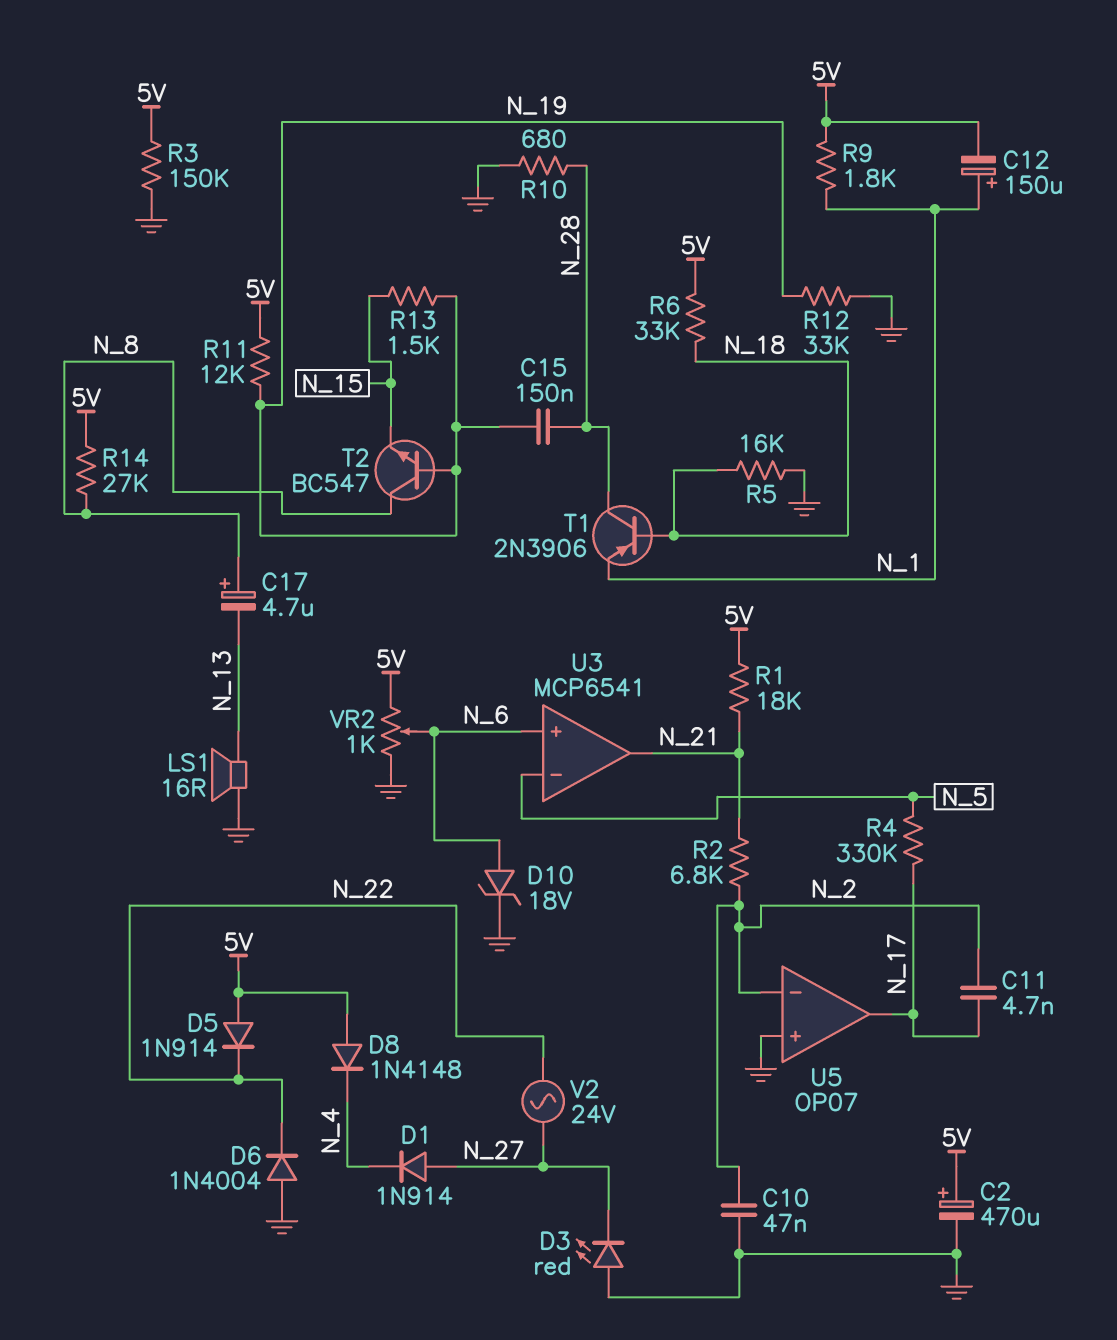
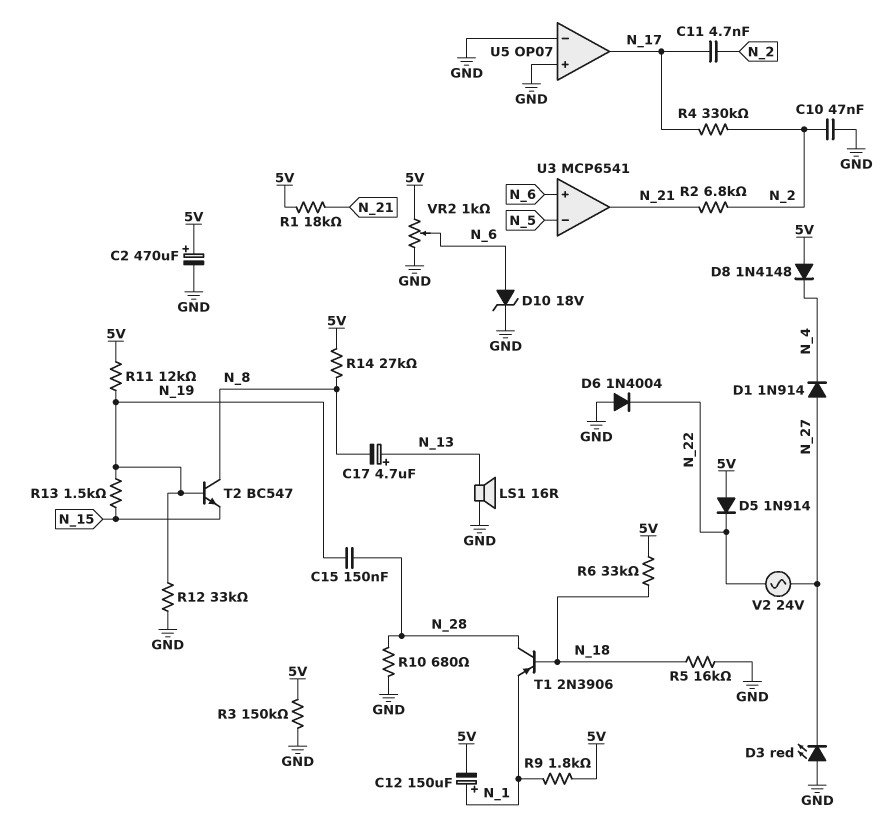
C17: 4.7uF (plus N_8, minus N_13) -> 4.7uF (plus N_13, minus N_8)
R4: 330k (N_5, N_17) -> 330k (N_2, N_17)
U5 pin in-: N_2 -> GND

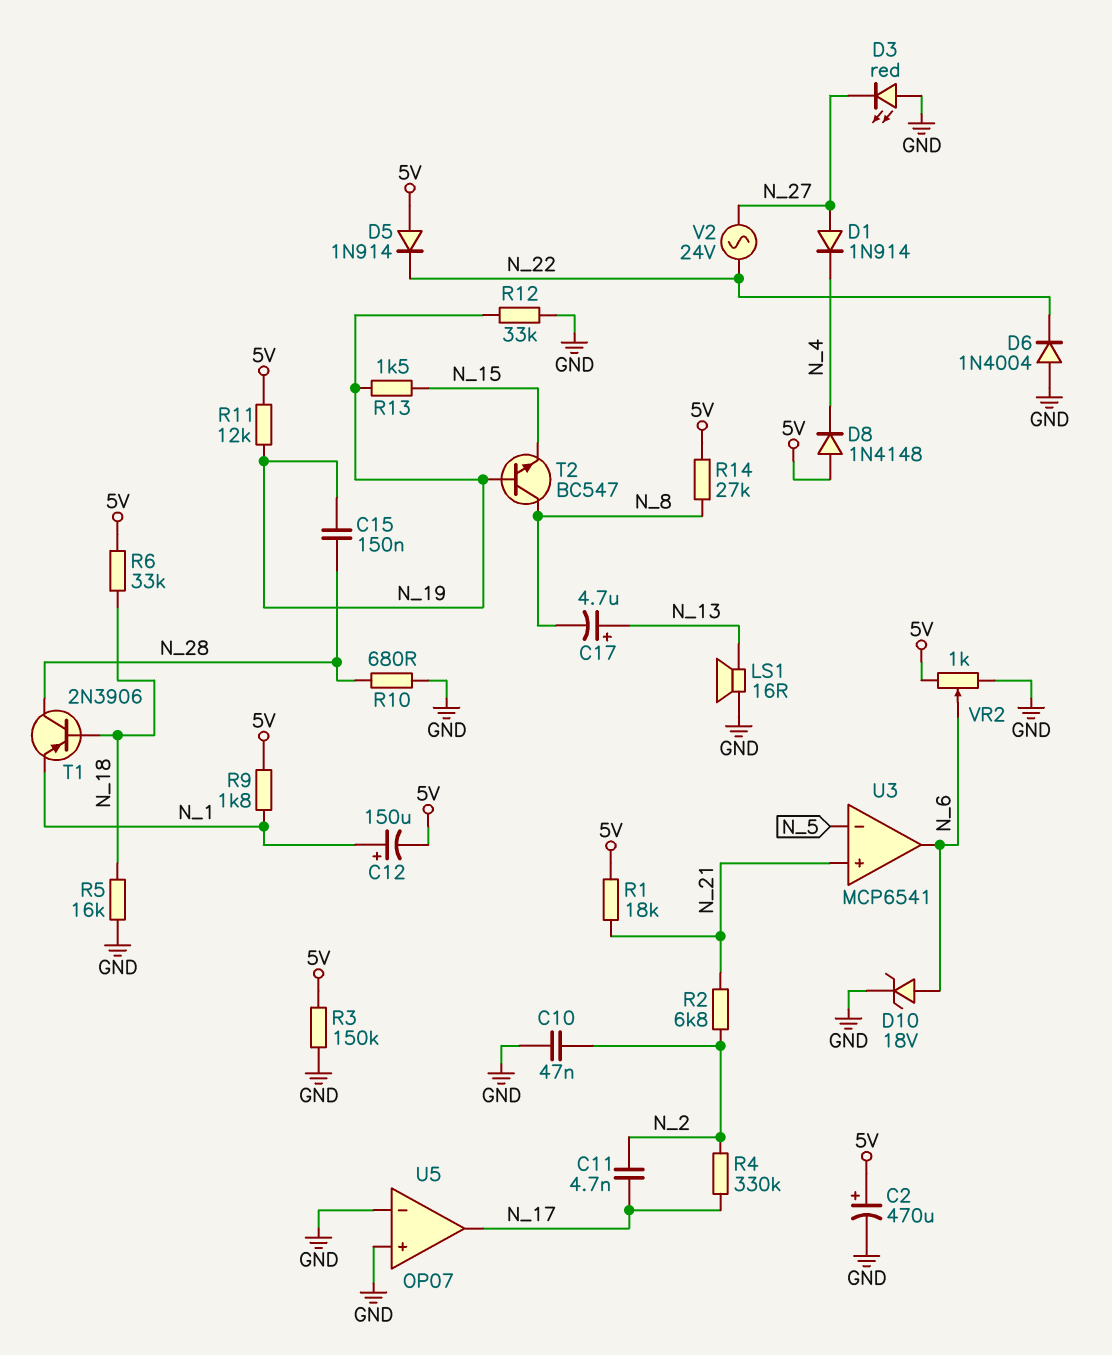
U3 pin in+: N_6 -> N_21
U3 pin out: N_21 -> N_6

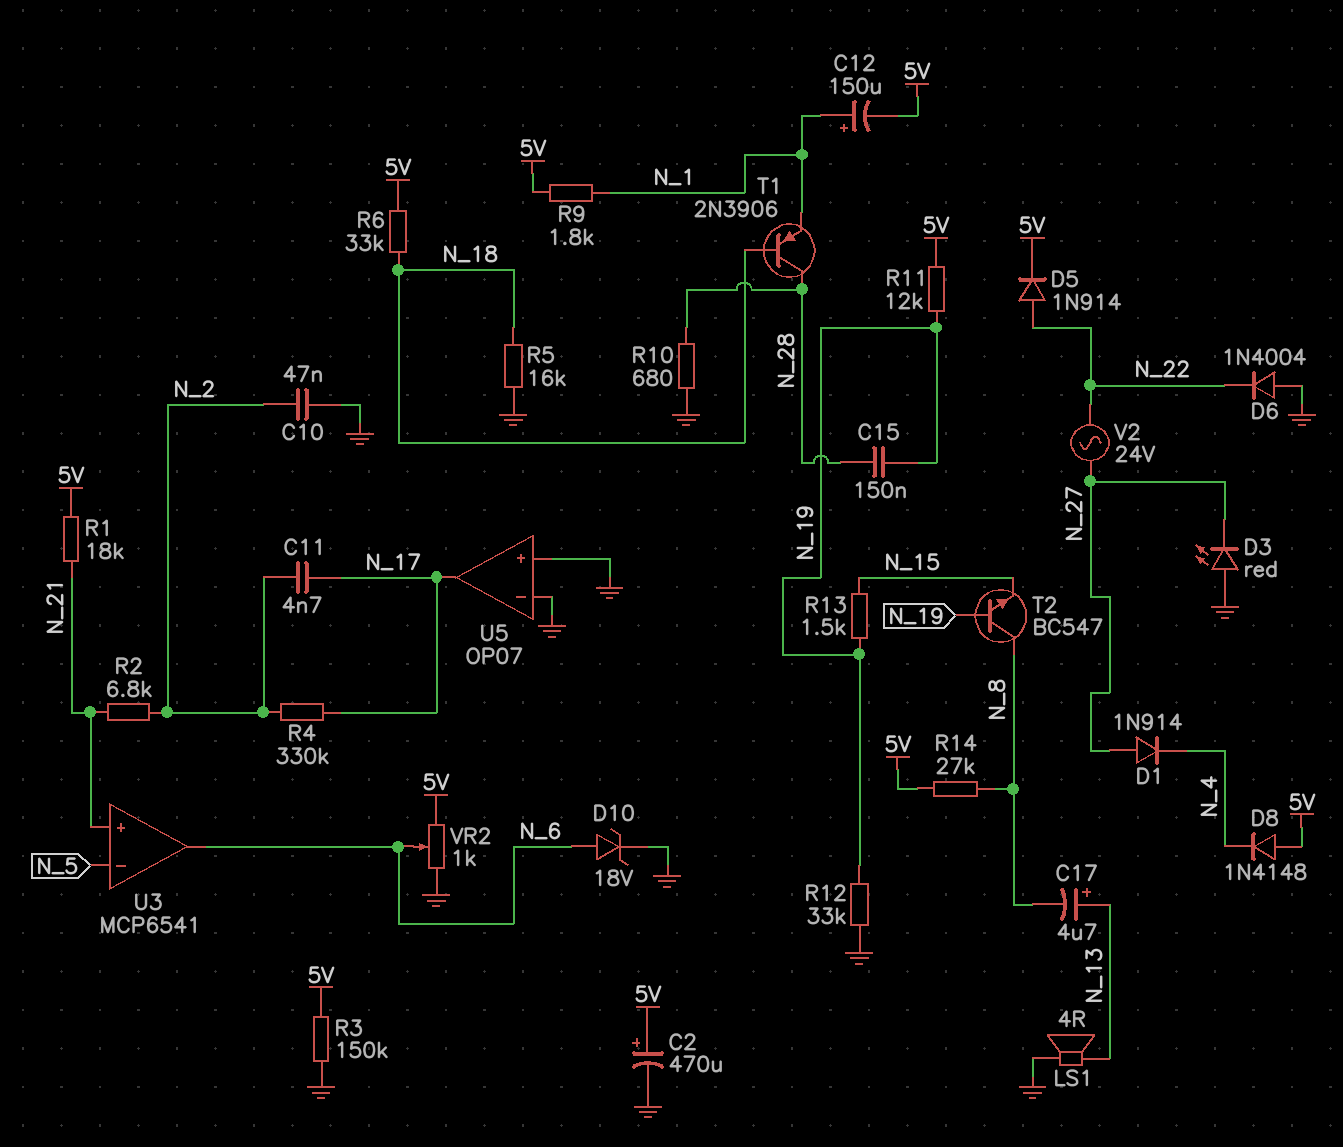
D5: diode 1N914 (A 5V, K N_22) -> diode 1N914 (A N_22, K 5V)
LS1: speaker 16R (GND, N_13) -> speaker 4R (GND, N_13)

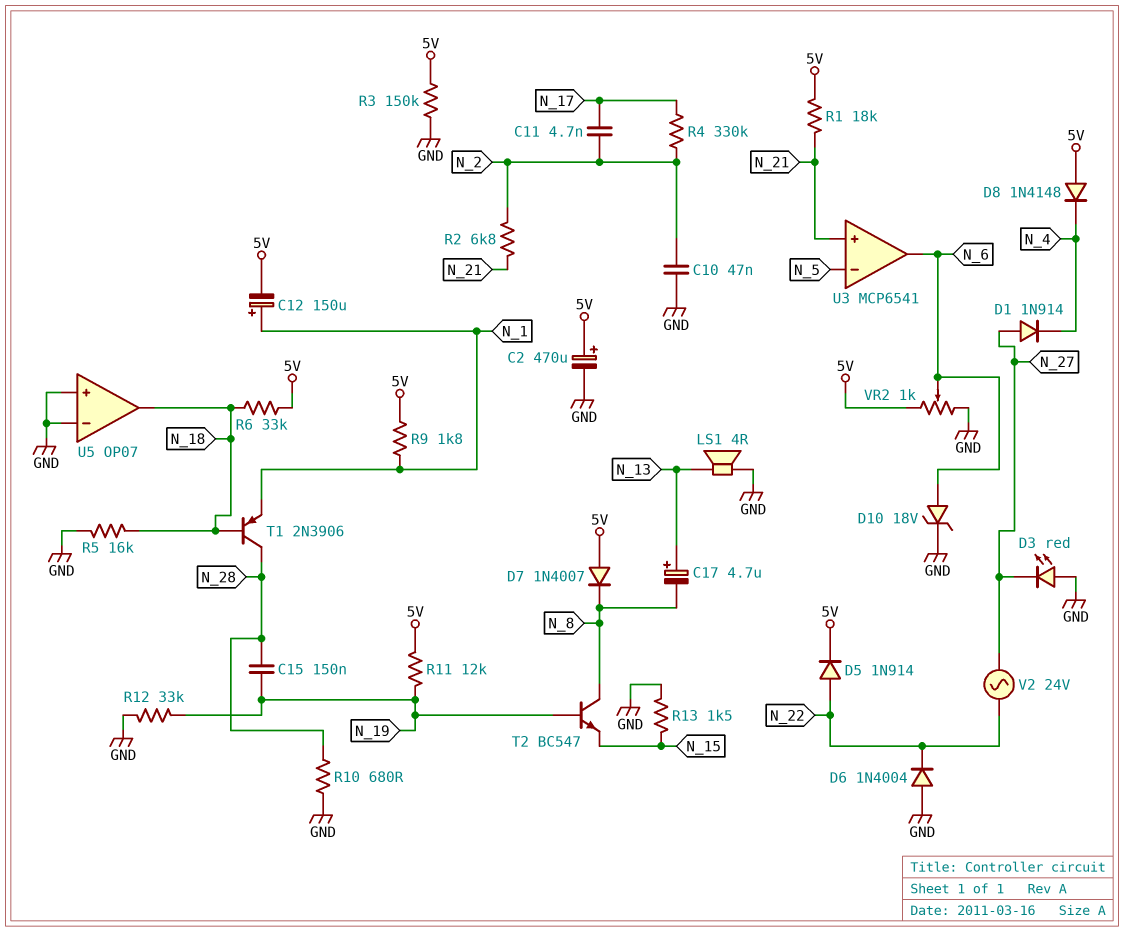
D7: none -> diode 1N4007 (A 5V, K N_8)
R13: 1.5k (N_15, N_19) -> 1.5k (GND, N_15)
R14: 27k (5V, N_8) -> none
U5 pin out: N_17 -> N_18

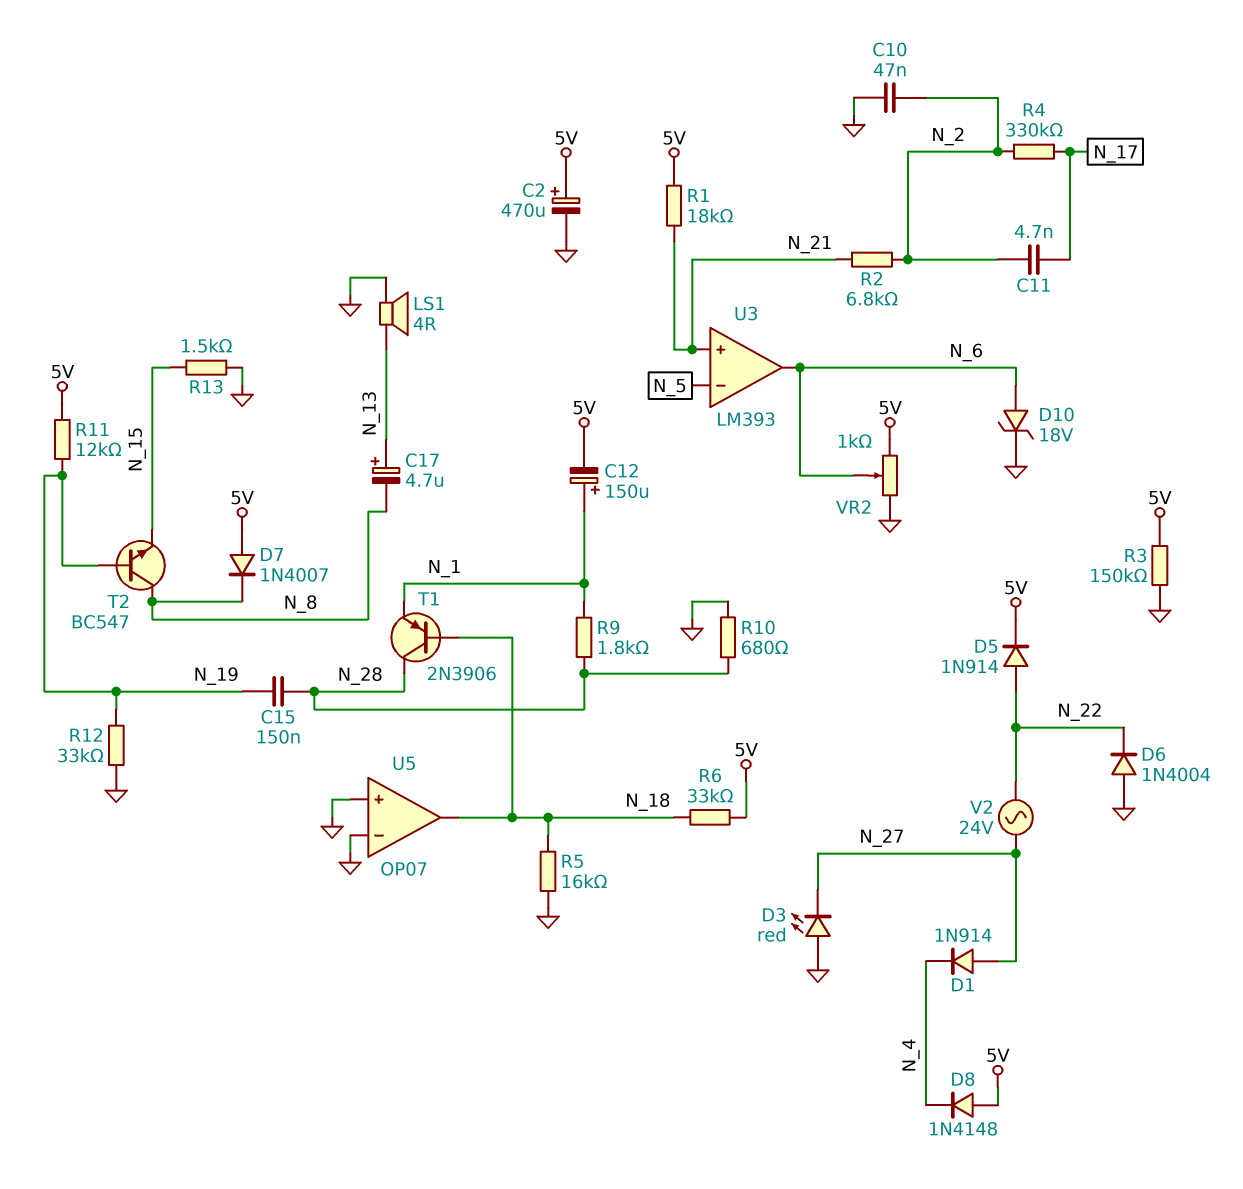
R9: 1.8k (5V, N_1) -> 1.8k (N_1, N_28)
U3: MCP6541 -> LM393

